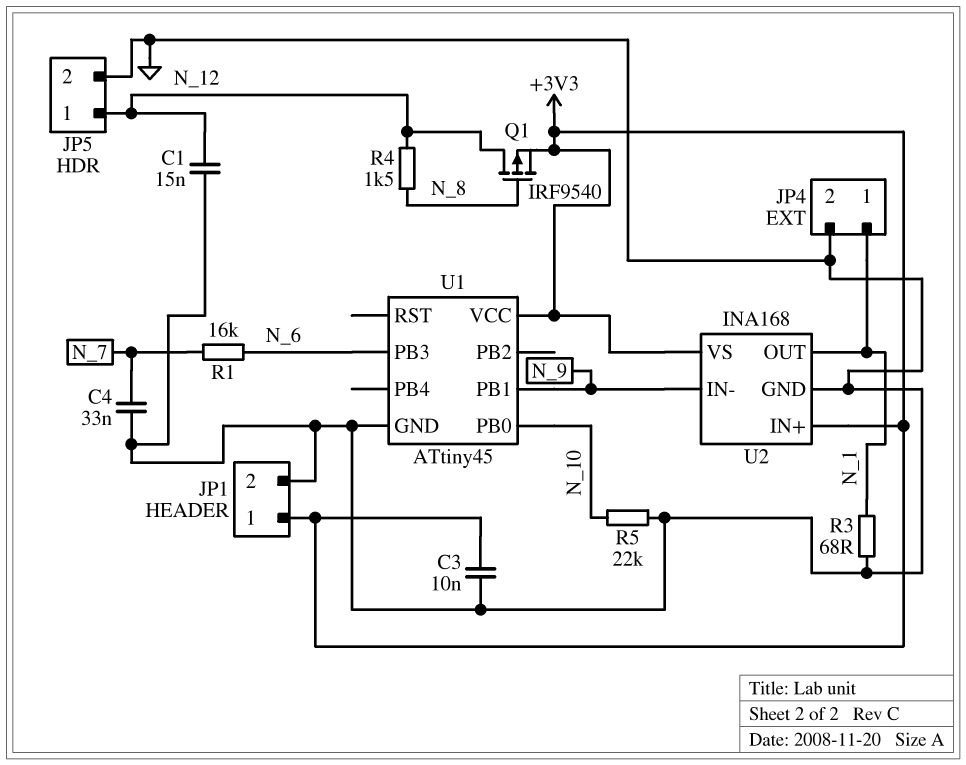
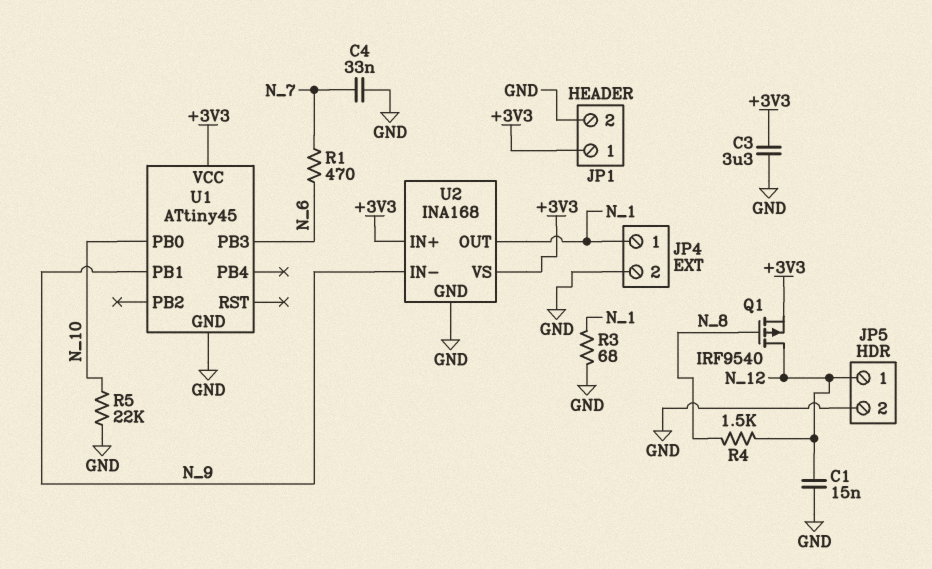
C3: 10nF (+3V3, GND) -> 3.3uF (+3V3, GND)
R1: 16k (N_6, N_7) -> 470 (N_6, N_7)

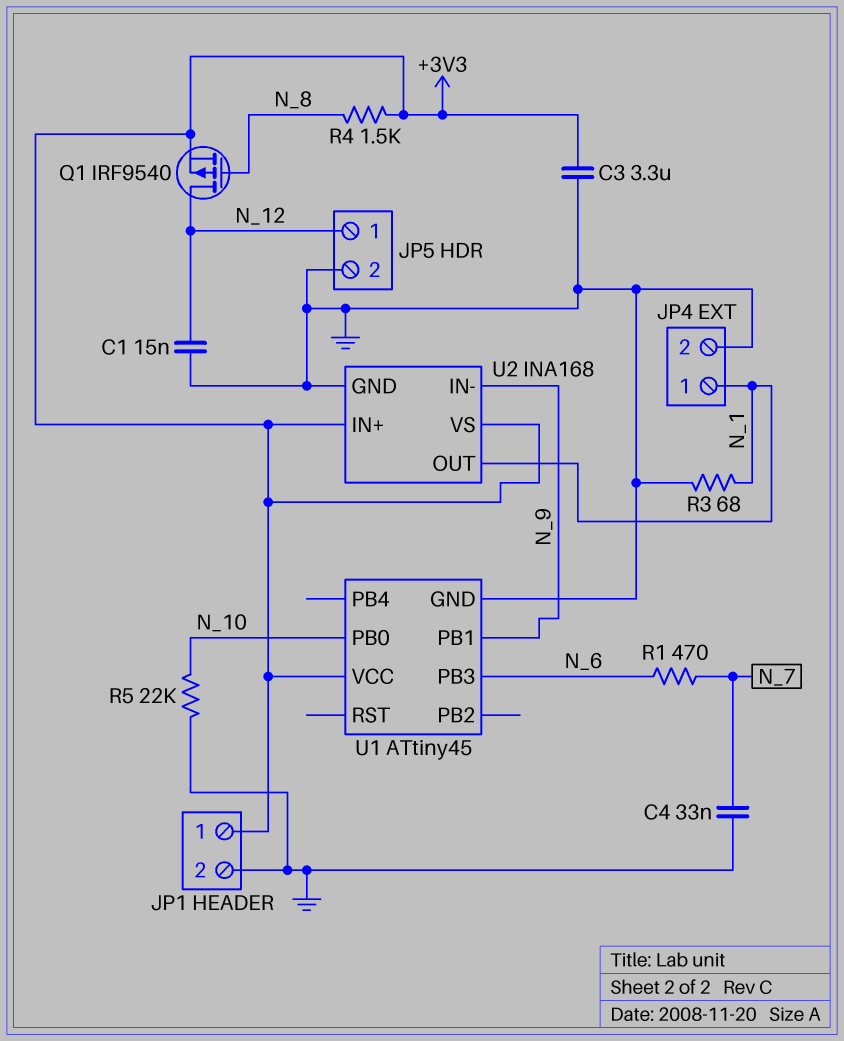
R4: 1.5k (N_8, N_12) -> 1.5k (+3V3, N_8)

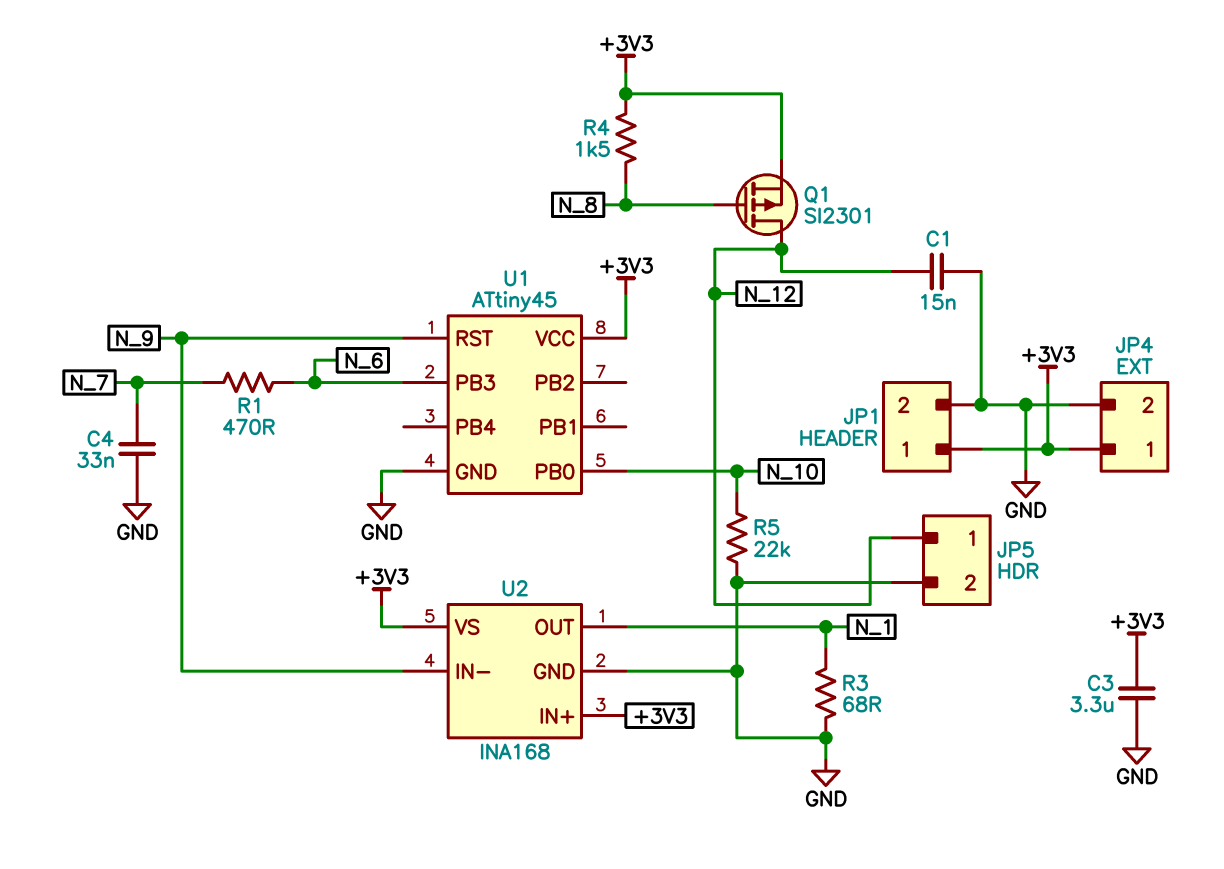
JP4 pin 1: N_1 -> +3V3
Q1: PMOS IRF9540 (G N_8, D N_12, S +3V3) -> PMOS SI2301 (G N_8, D N_12, S +3V3)
U1 pin PB1: N_9 -> none
U1 pin RST: none -> N_9

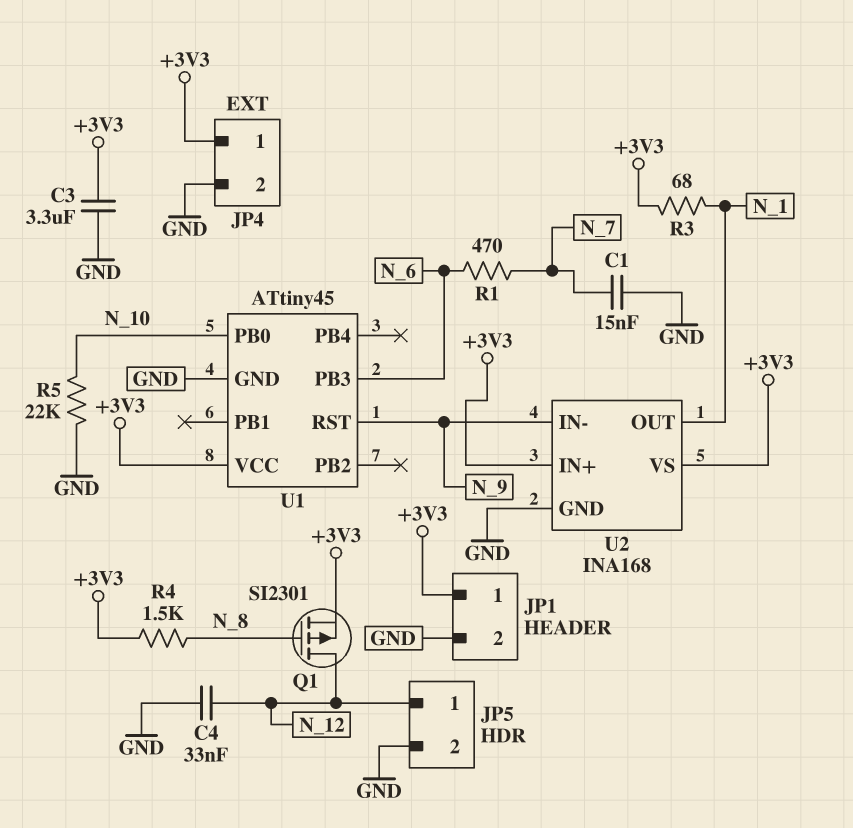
C1: 15nF (GND, N_12) -> 15nF (GND, N_7)
C4: 33nF (GND, N_7) -> 33nF (GND, N_12)
R3: 68 (GND, N_1) -> 68 (+3V3, N_1)

